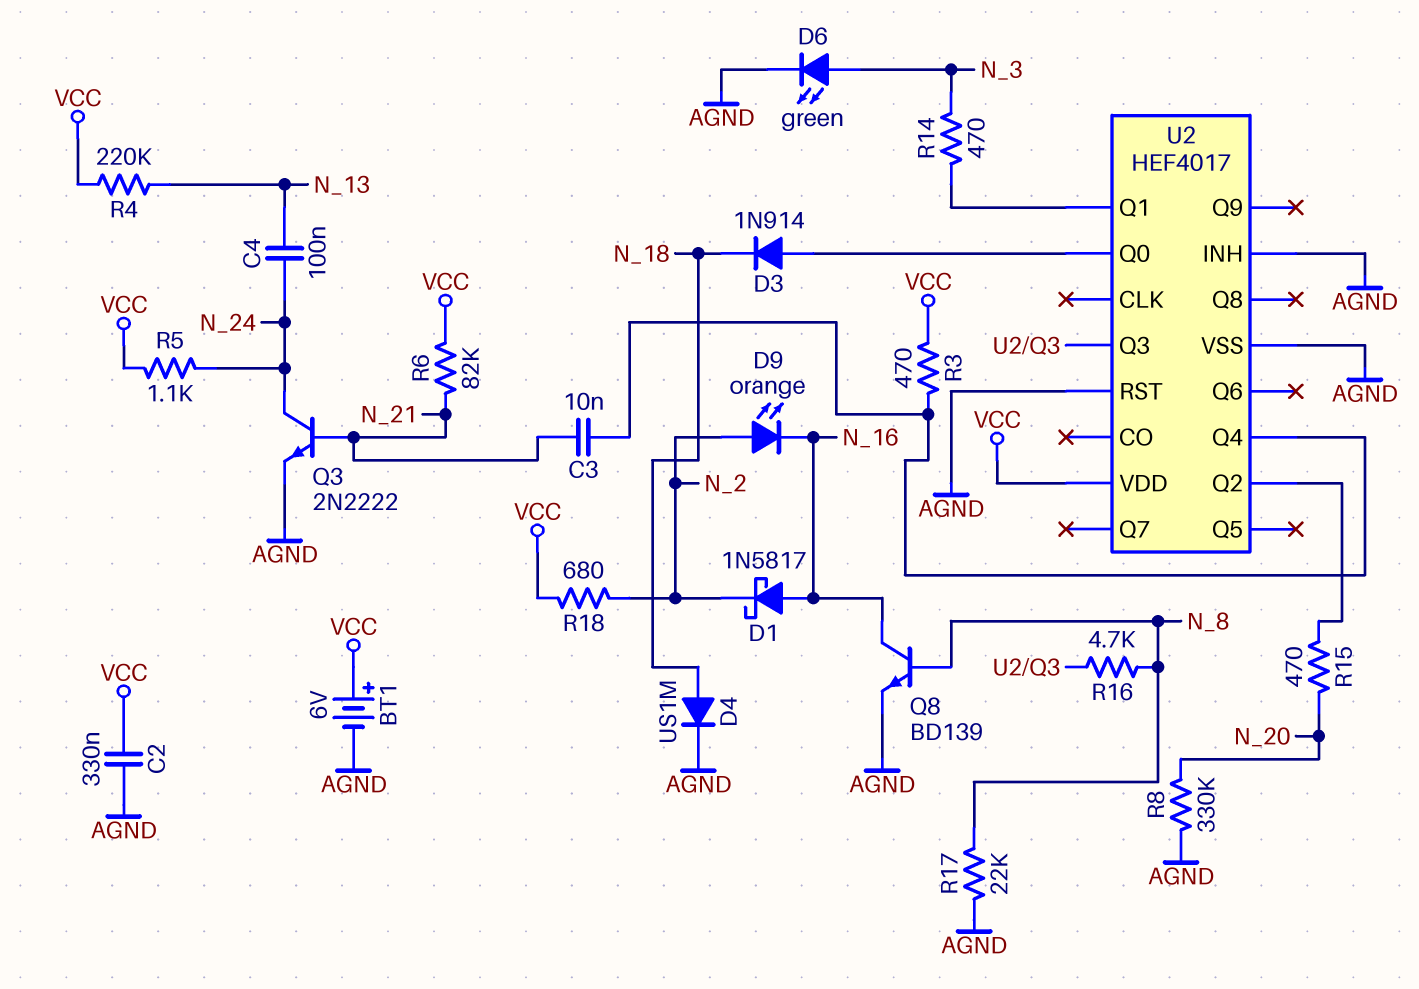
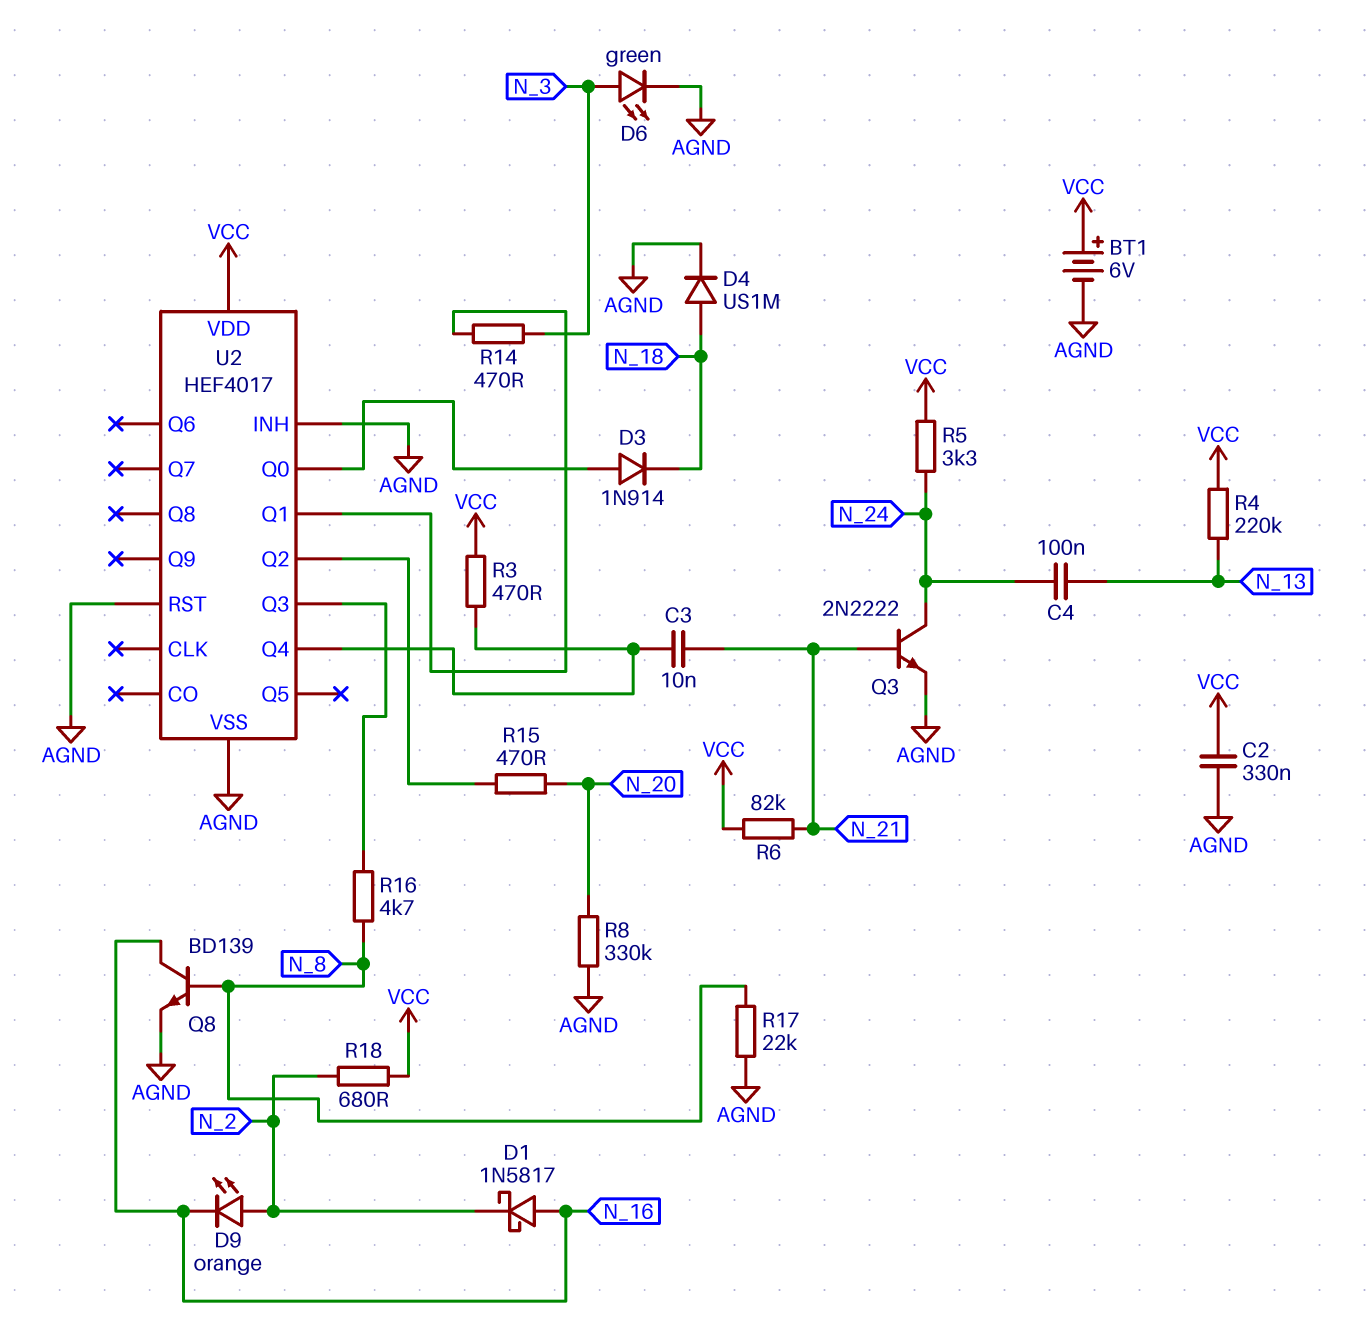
R5: 1.1k (N_24, VCC) -> 3.3k (N_24, VCC)

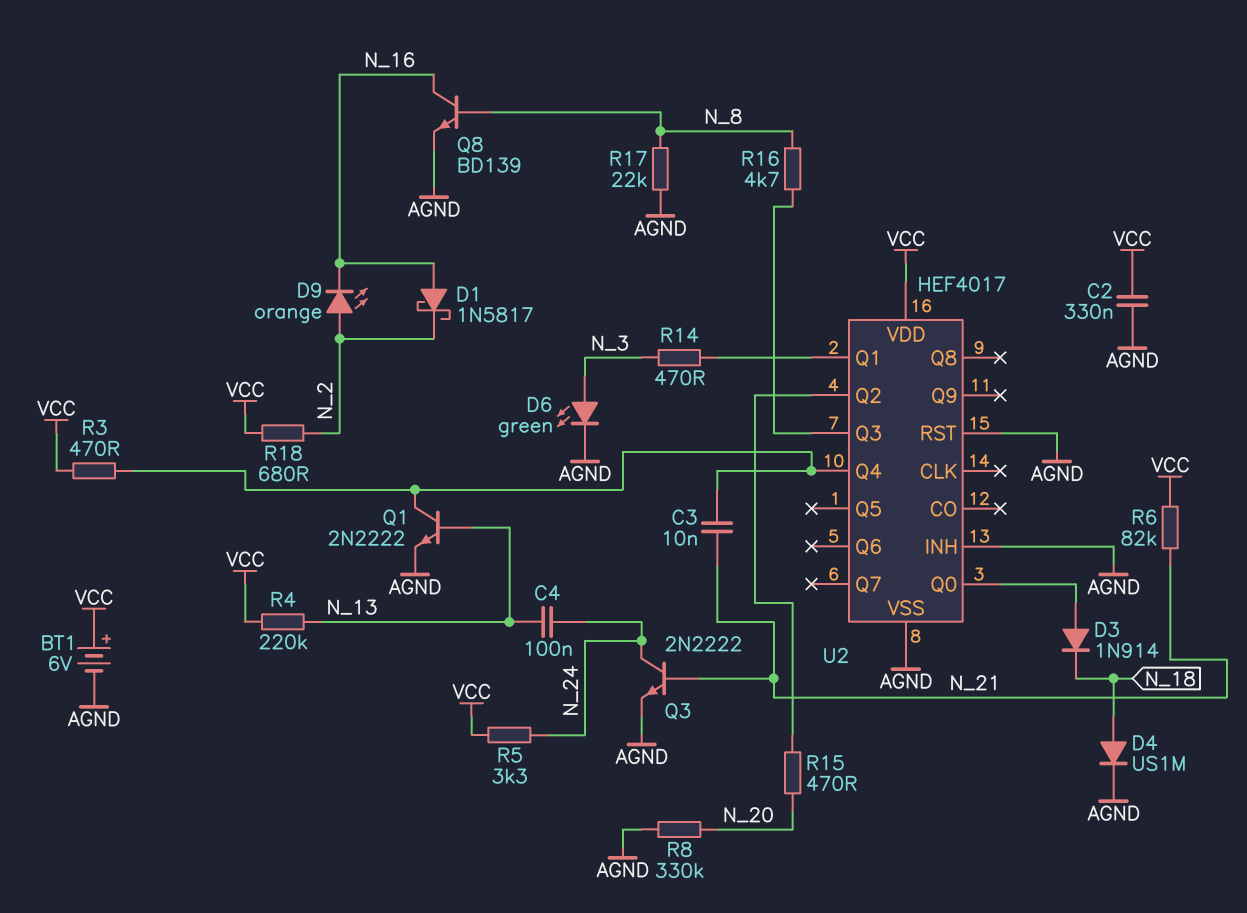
Q1: none -> NPN 2N2222 (B N_13, C U2/Q4, E AGND)

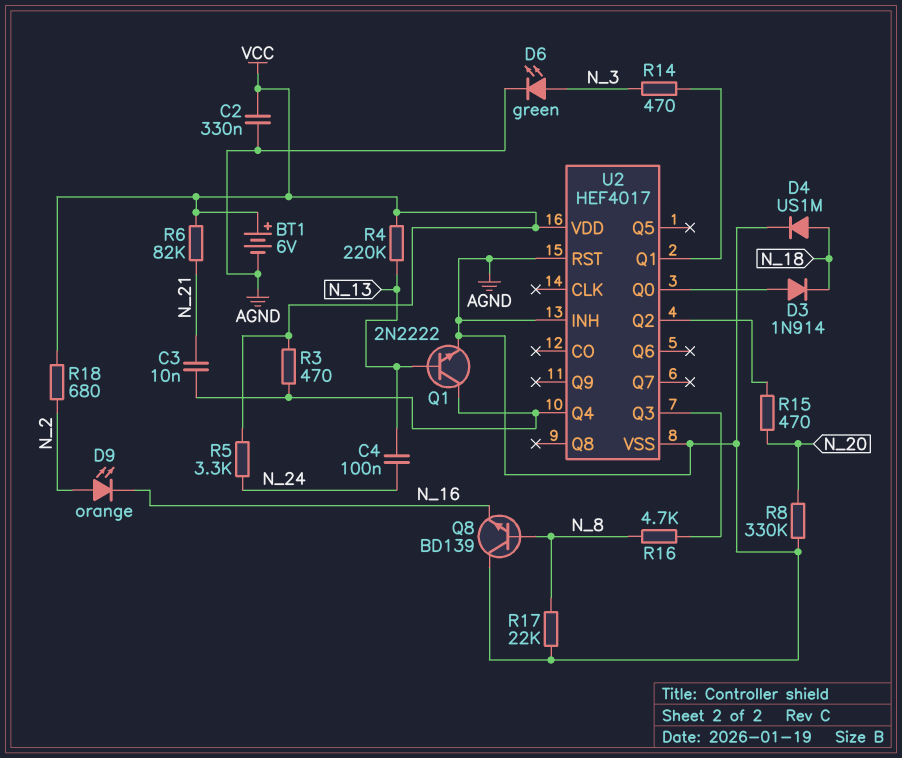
D1: schottky 1N5817 (A N_16, K N_2) -> none
Q3: NPN 2N2222 (B N_21, C N_24, E AGND) -> none
Q8: NPN BD139 (B N_8, C N_16, E AGND) -> NPN BD139 (B N_8, C AGND, E N_16)

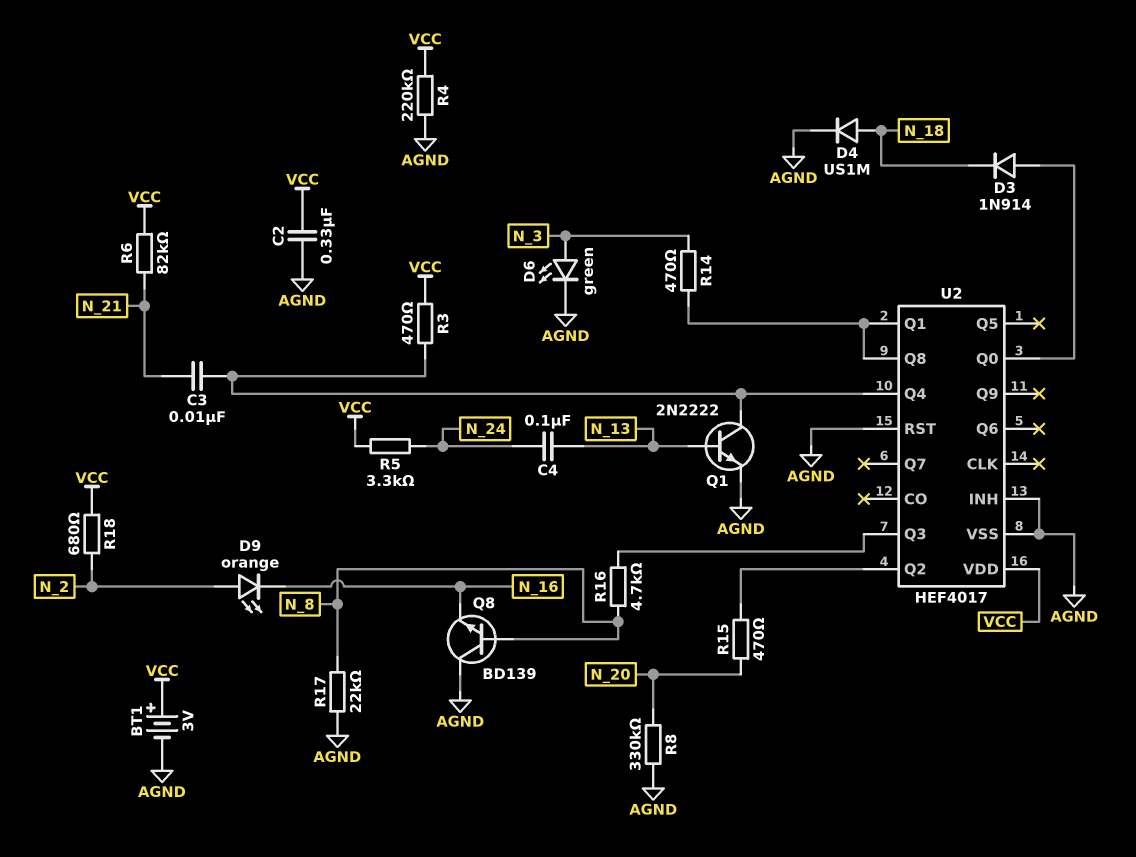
BT1: 6V (plus VCC, minus AGND) -> 3V (plus VCC, minus AGND)
R4: 220k (N_13, VCC) -> 220k (AGND, VCC)
U2 pin Q8: none -> U2/Q1

